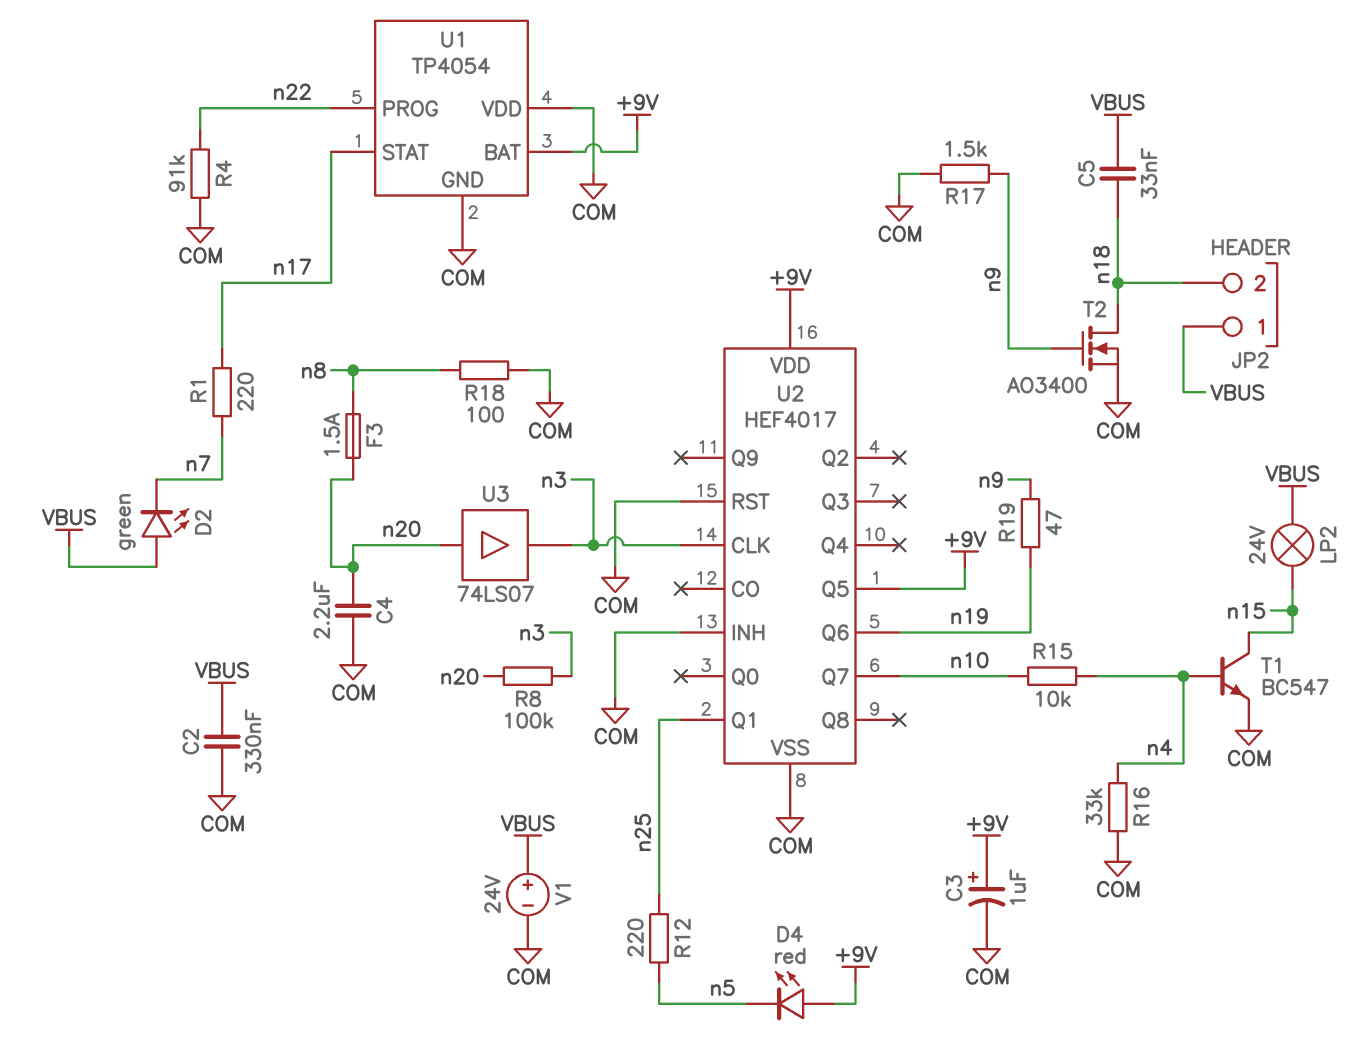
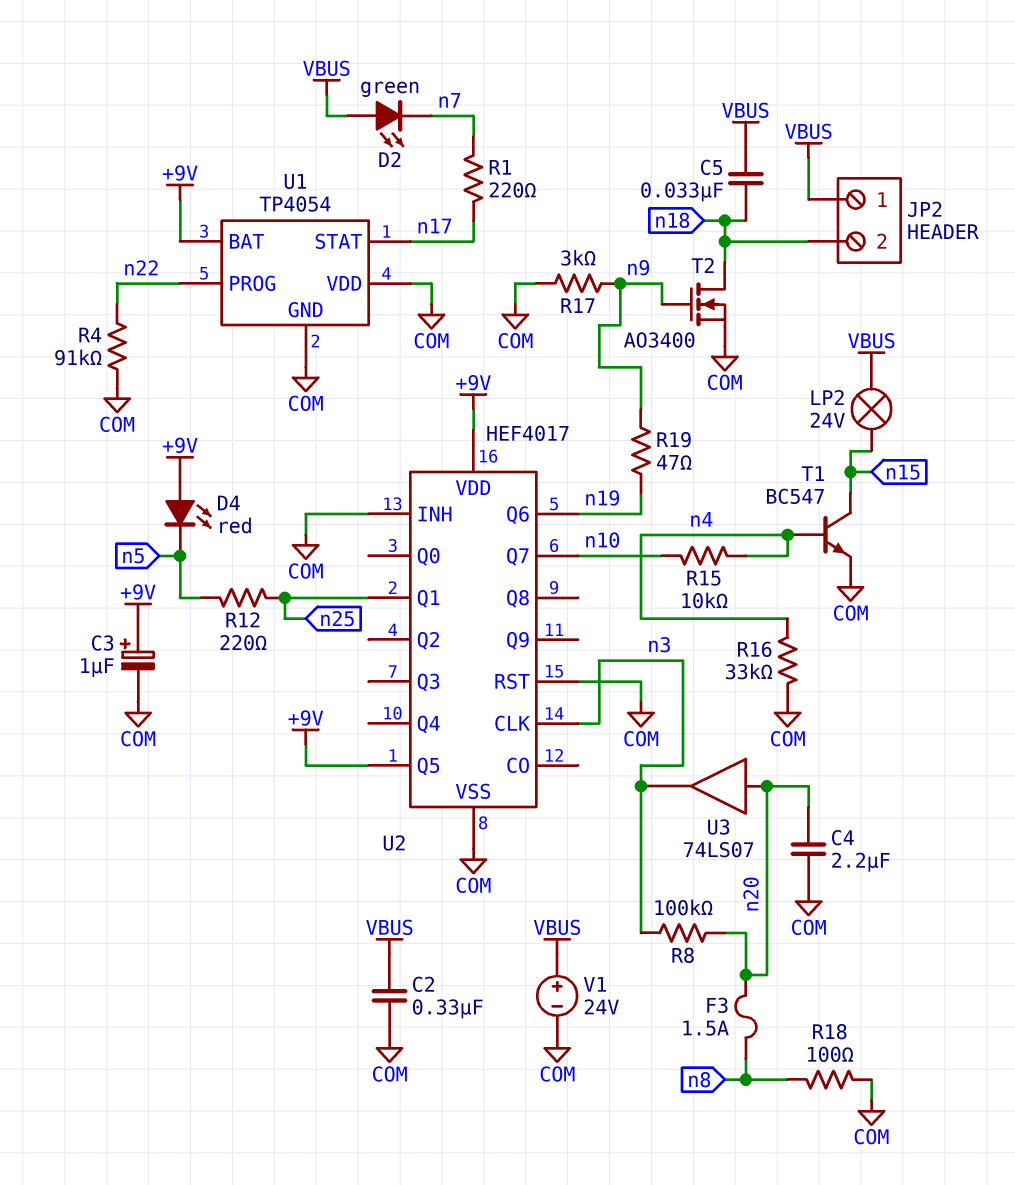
R17: 1.5k (COM, n9) -> 3k (COM, n9)

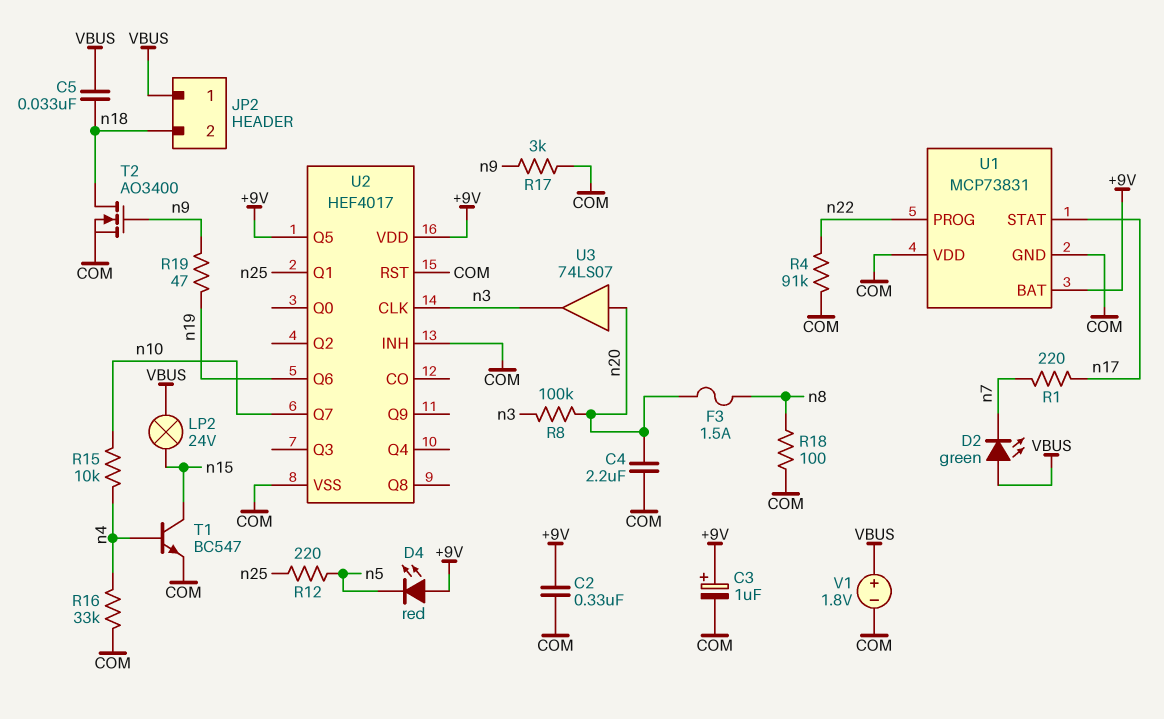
C2: 330nF (COM, VBUS) -> 330nF (+9V, COM)
U1: TP4054 -> MCP73831
V1: 24V (plus VBUS, minus COM) -> 1.8V (plus VBUS, minus COM)

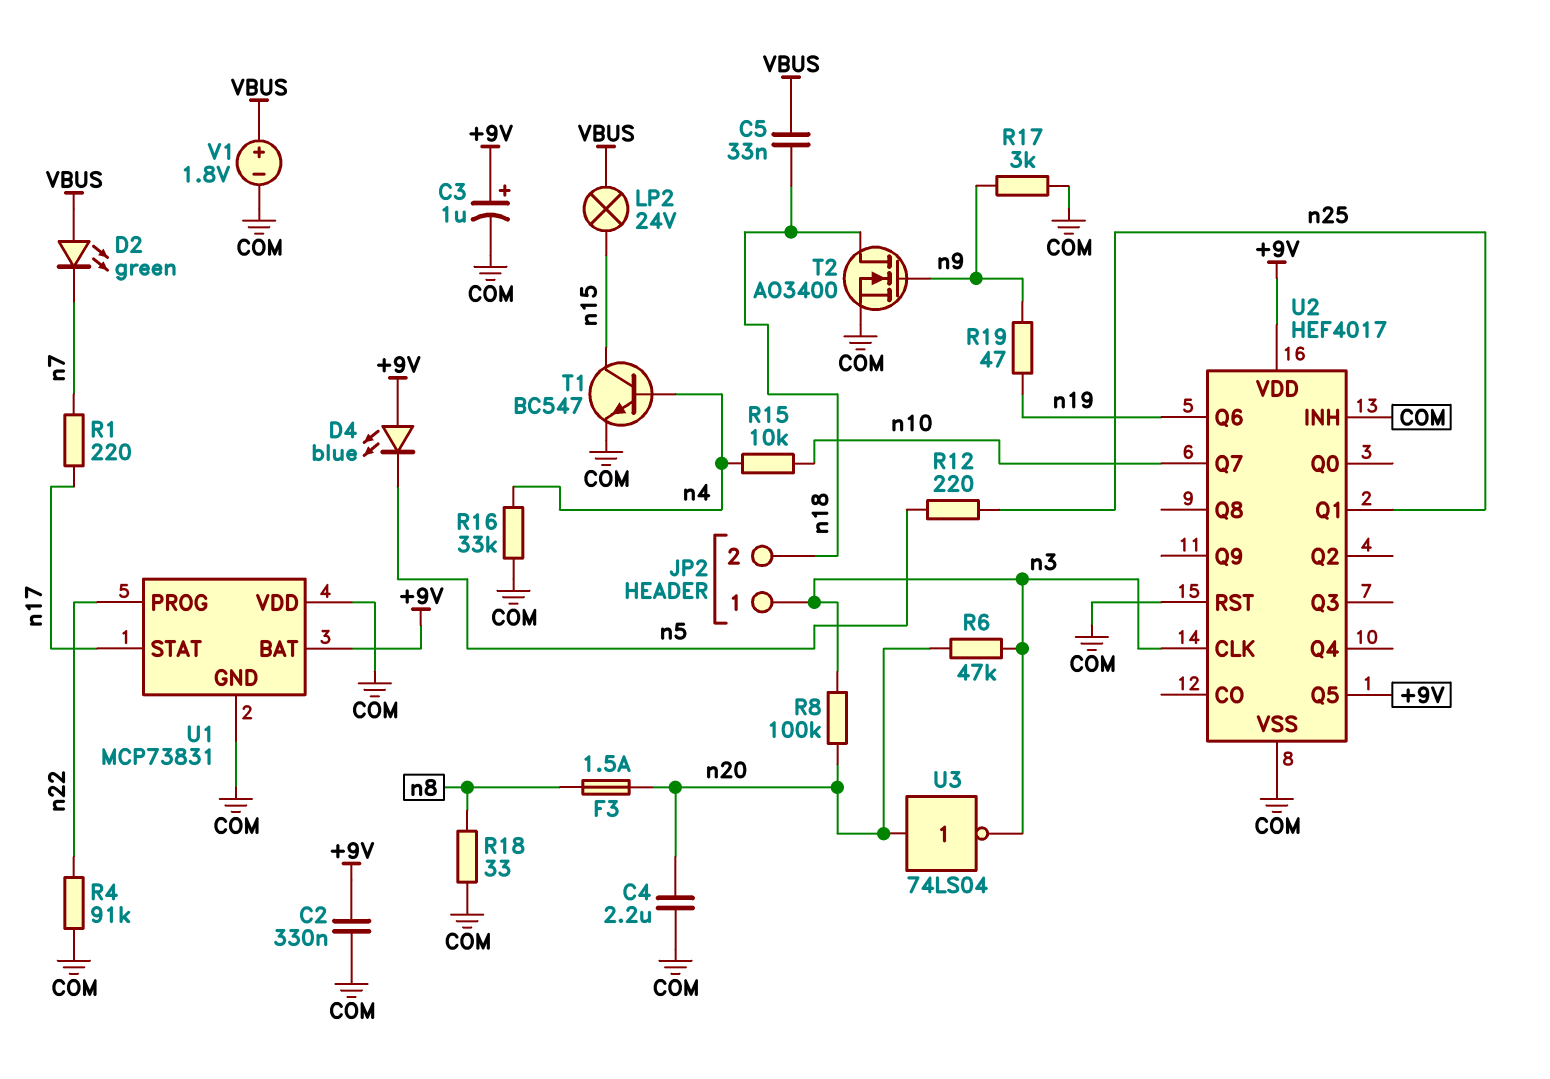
D4: LED red (A +9V, K n5) -> LED blue (A +9V, K n5)
JP2 pin 1: VBUS -> n3
R6: none -> 47k (n3, n20)
R18: 100 (COM, n8) -> 33 (COM, n8)
U3: buffer 74LS07 (in n20, out n3) -> NOT 74LS04 (in n20, out n3)

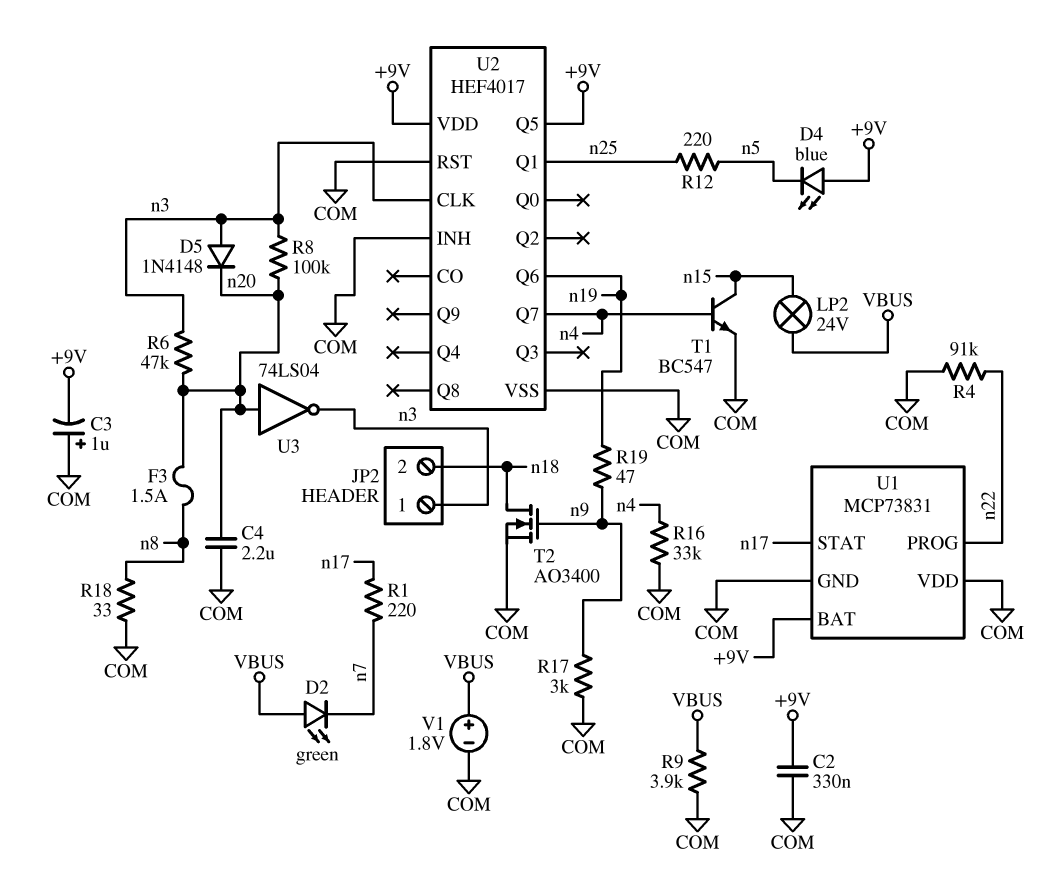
C3: 1uF (plus +9V, minus COM) -> 1uF (plus COM, minus +9V)
C5: 33nF (VBUS, n18) -> none
D5: none -> diode 1N4148 (A n3, K n20)
R9: none -> 3.9k (COM, VBUS)
R15: 10k (n4, n10) -> none
U2 pin Q7: n10 -> n4

